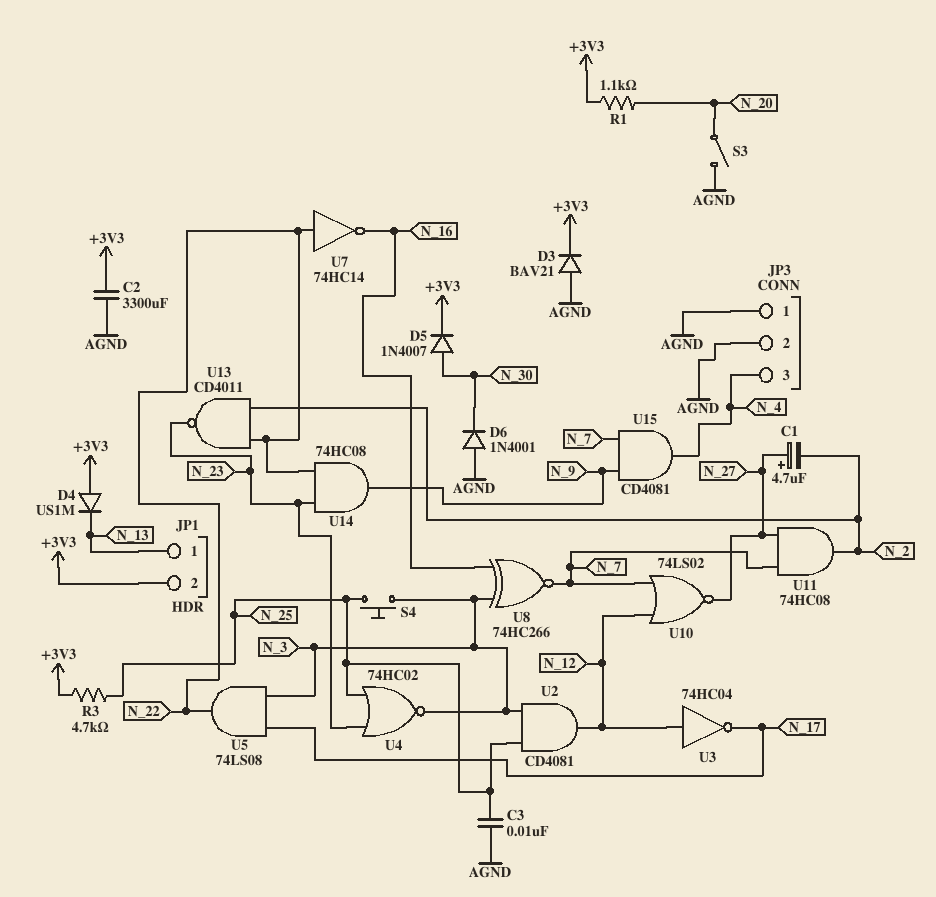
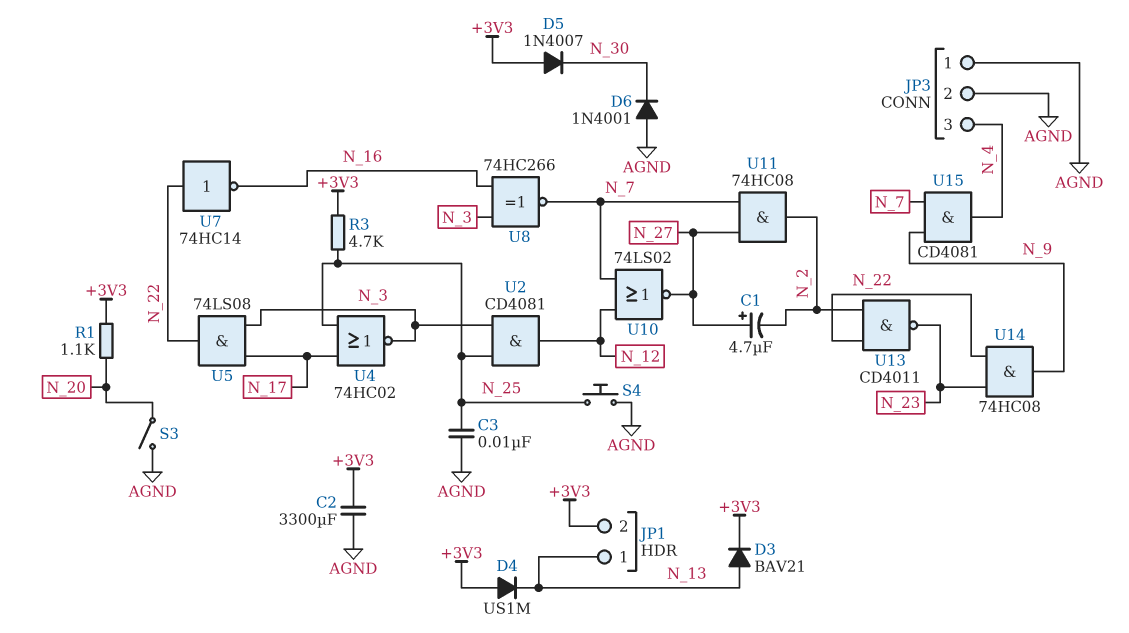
D3: diode BAV21 (A AGND, K +3V3) -> diode BAV21 (A N_13, K +3V3)
D5: diode 1N4007 (A N_30, K +3V3) -> diode 1N4007 (A +3V3, K N_30)
S4: button (N_3, N_25) -> button (AGND, N_25)
U3: NOT 74HC04 (in N_12, out N_17) -> none
U4: NOR 74HC02 (in N_23, in N_25, out N_3) -> NOR 74HC02 (in N_17, in N_25, out N_3)

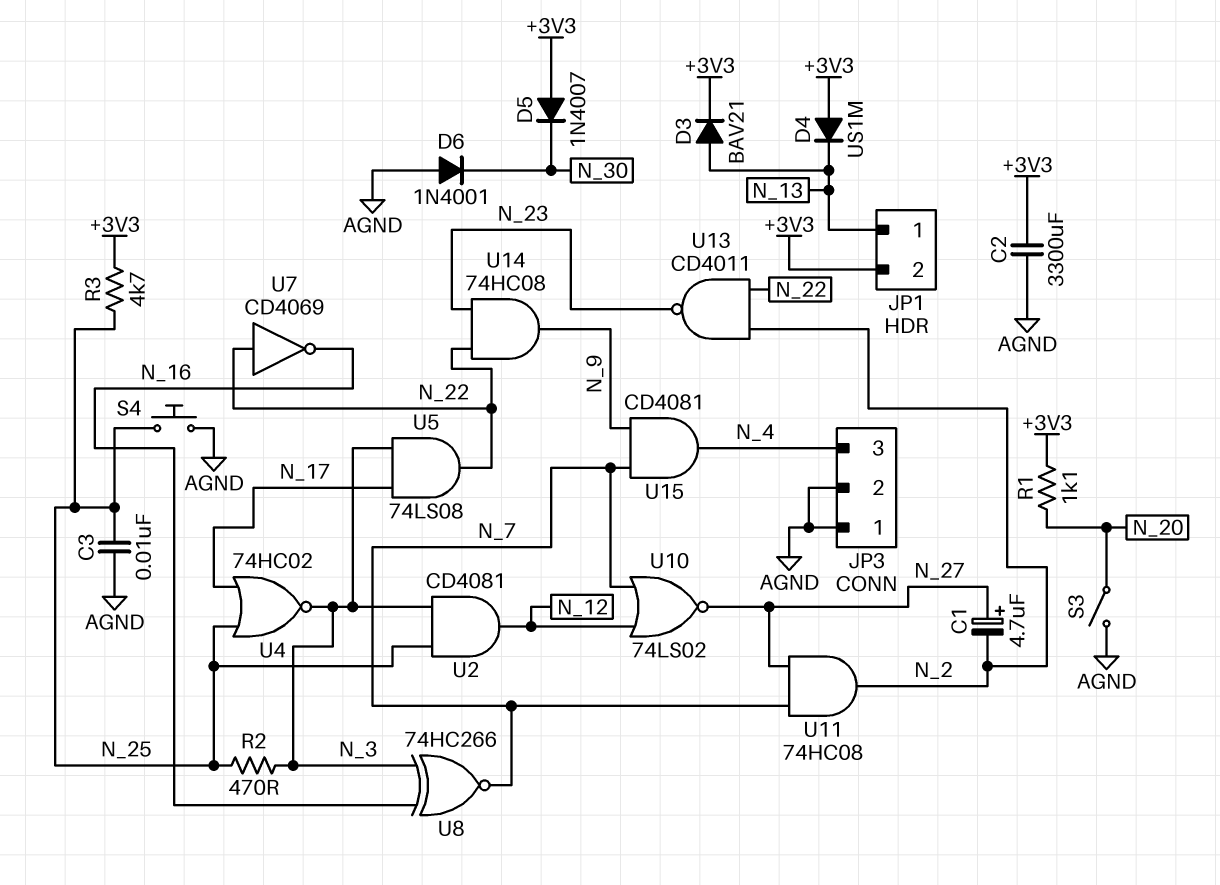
R2: none -> 470 (N_3, N_25)
U7: NOT 74HC14 (in N_22, out N_16) -> NOT CD4069 (in N_22, out N_16)

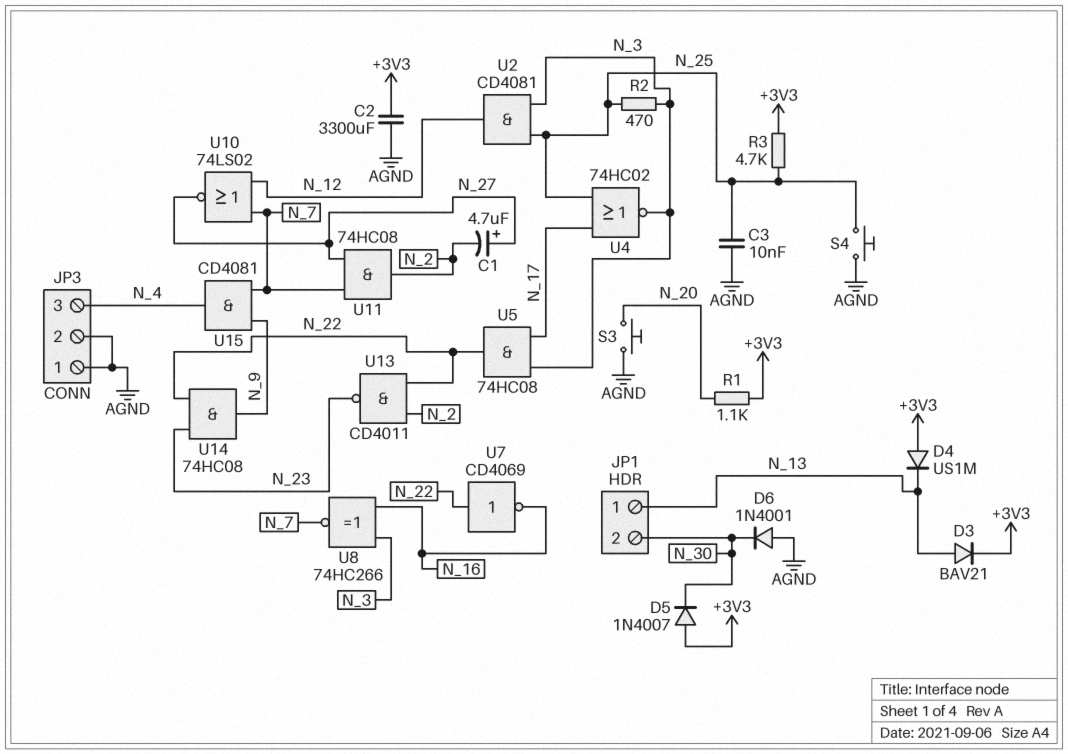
JP1 pin 2: +3V3 -> N_30
S3: switch (AGND, N_20) -> button (AGND, N_20)
U5: AND 74LS08 (in N_3, in N_17, out N_22) -> AND 74HC08 (in N_3, in N_17, out N_22)

